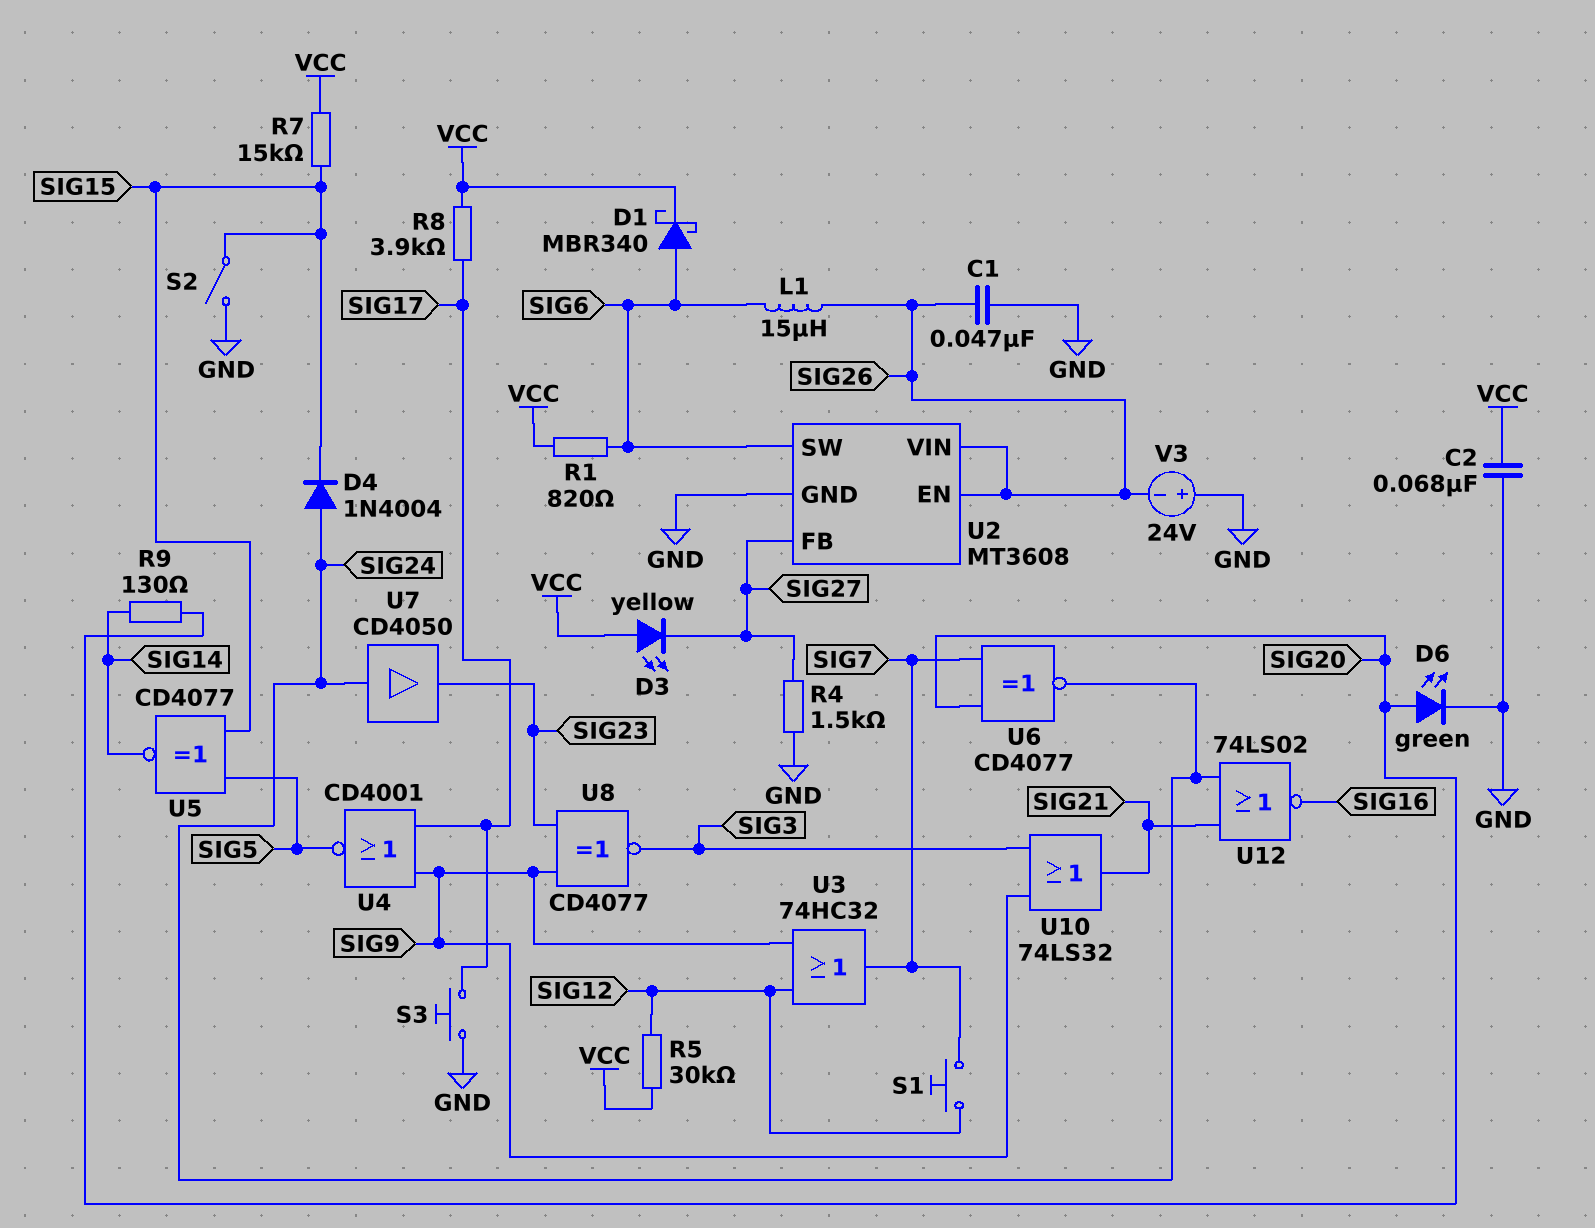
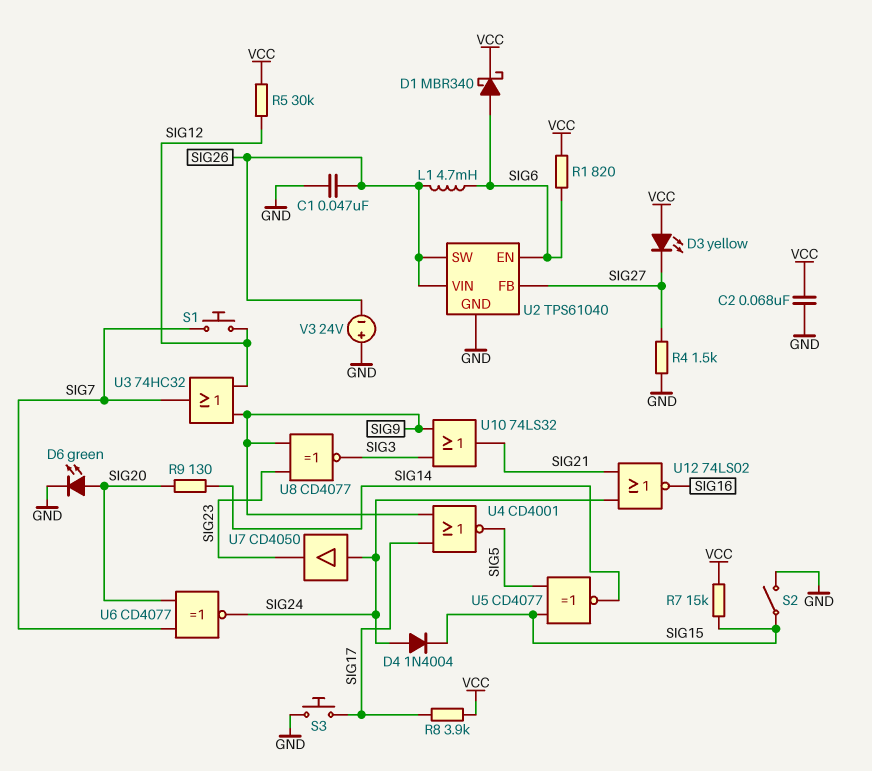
L1: 15uH (SIG6, SIG26) -> 4.7mH (SIG6, SIG26)
U2: MT3608 -> TPS61040
U2 pin EN: SIG26 -> SIG6
U2 pin SW: SIG6 -> SIG26

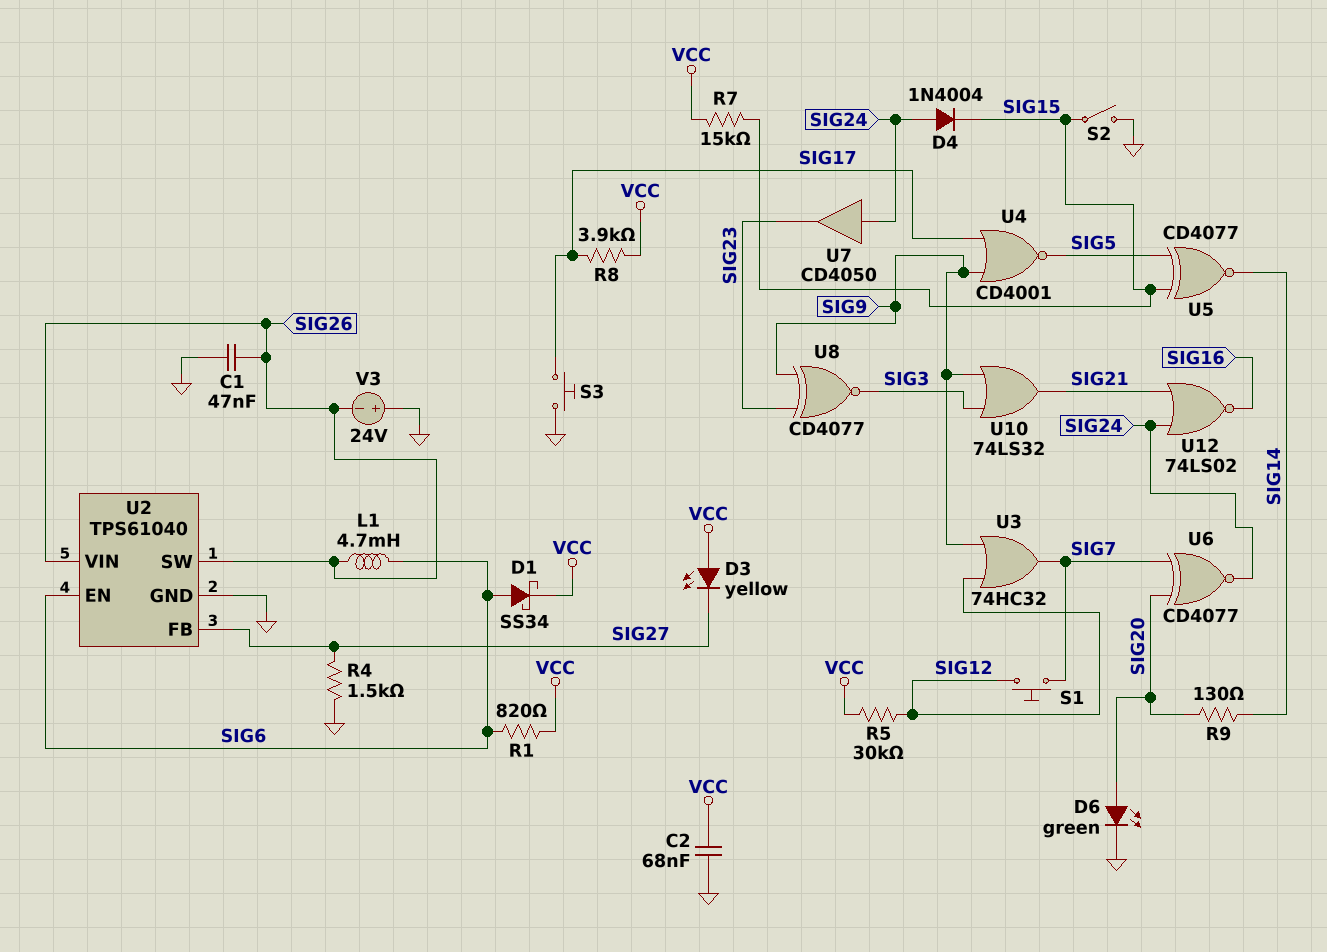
D1: schottky MBR340 (A SIG6, K VCC) -> schottky SS34 (A SIG6, K VCC)

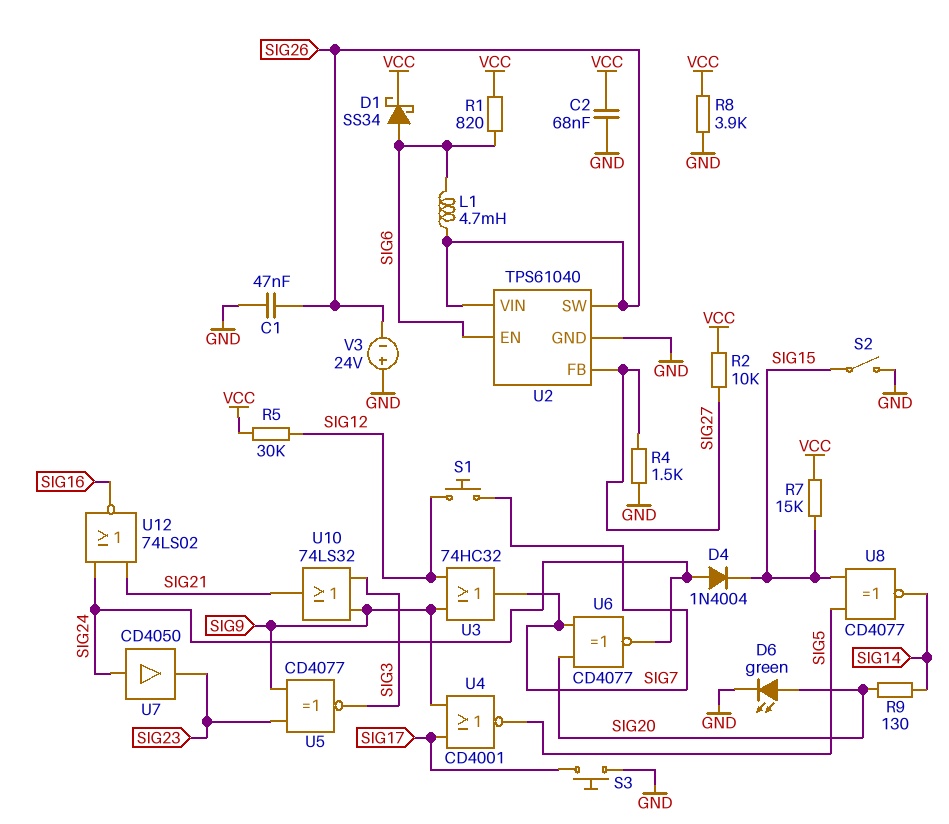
D3: LED yellow (A VCC, K SIG27) -> none
R2: none -> 10k (SIG27, VCC)
R8: 3.9k (SIG17, VCC) -> 3.9k (GND, VCC)
U5: XNOR CD4077 (in SIG5, in SIG15, out SIG14) -> XNOR CD4077 (in SIG9, in SIG23, out SIG3)
U8: XNOR CD4077 (in SIG9, in SIG23, out SIG3) -> XNOR CD4077 (in SIG5, in SIG15, out SIG14)

